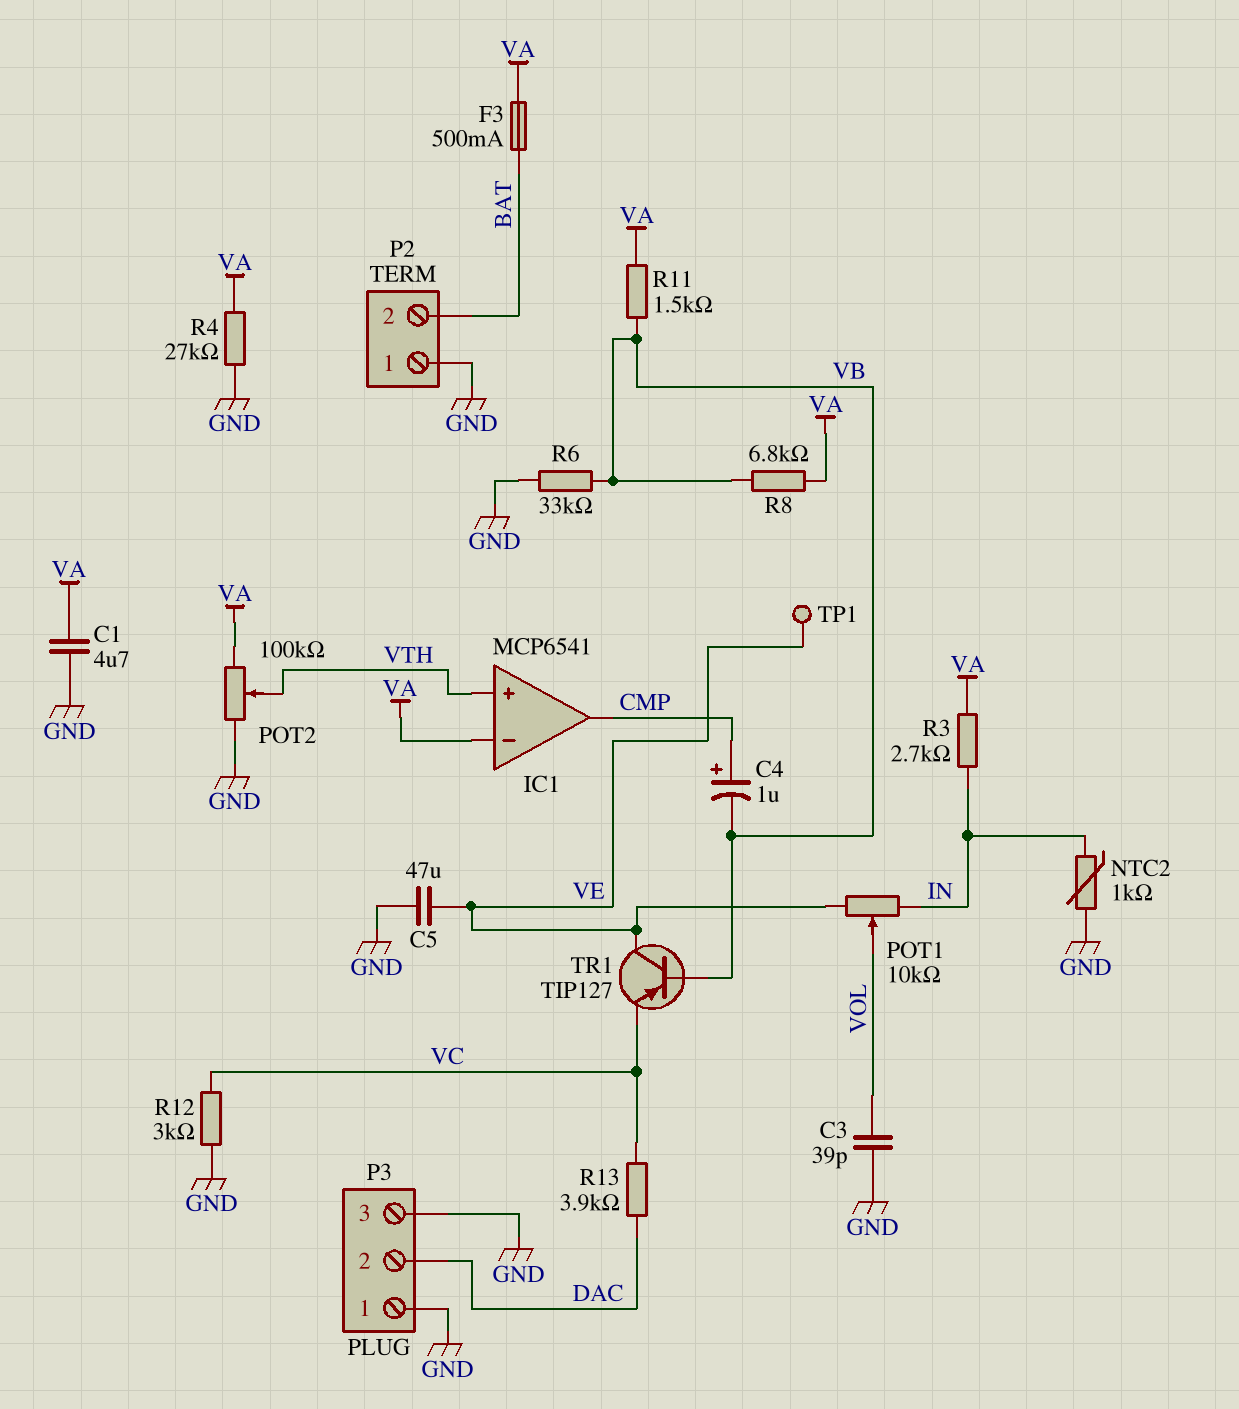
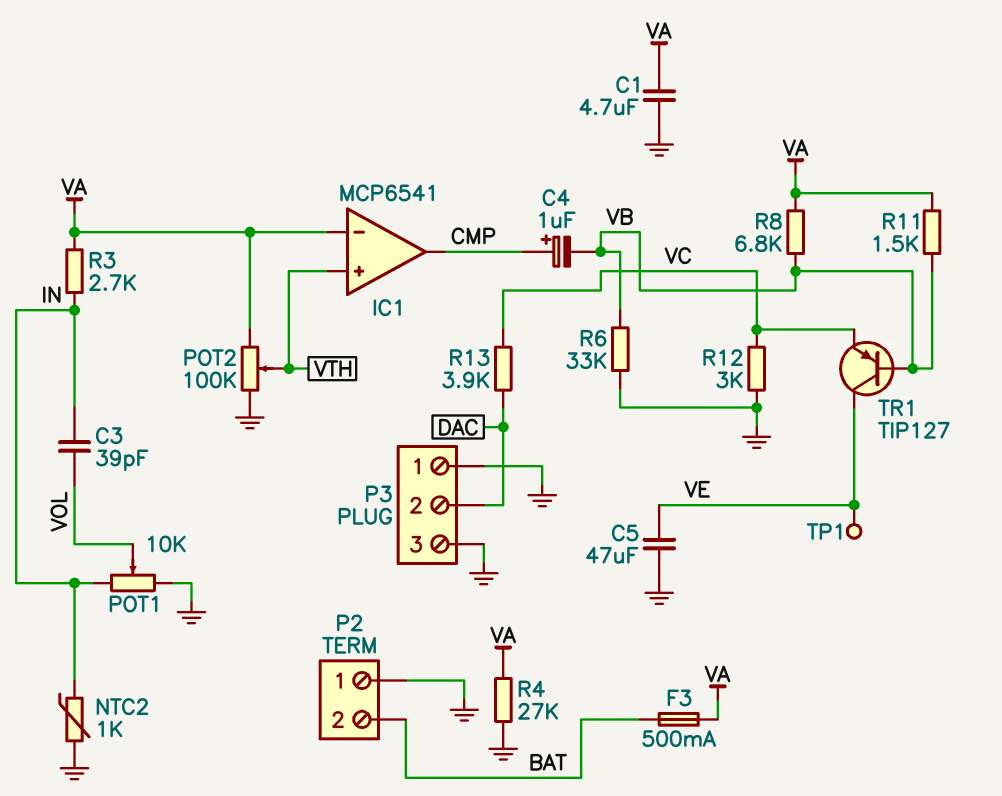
C3: 39pF (GND, VOL) -> 39pF (IN, VOL)
POT1: 10k (IN, VE, wiper VOL) -> 10k (GND, IN, wiper VOL)

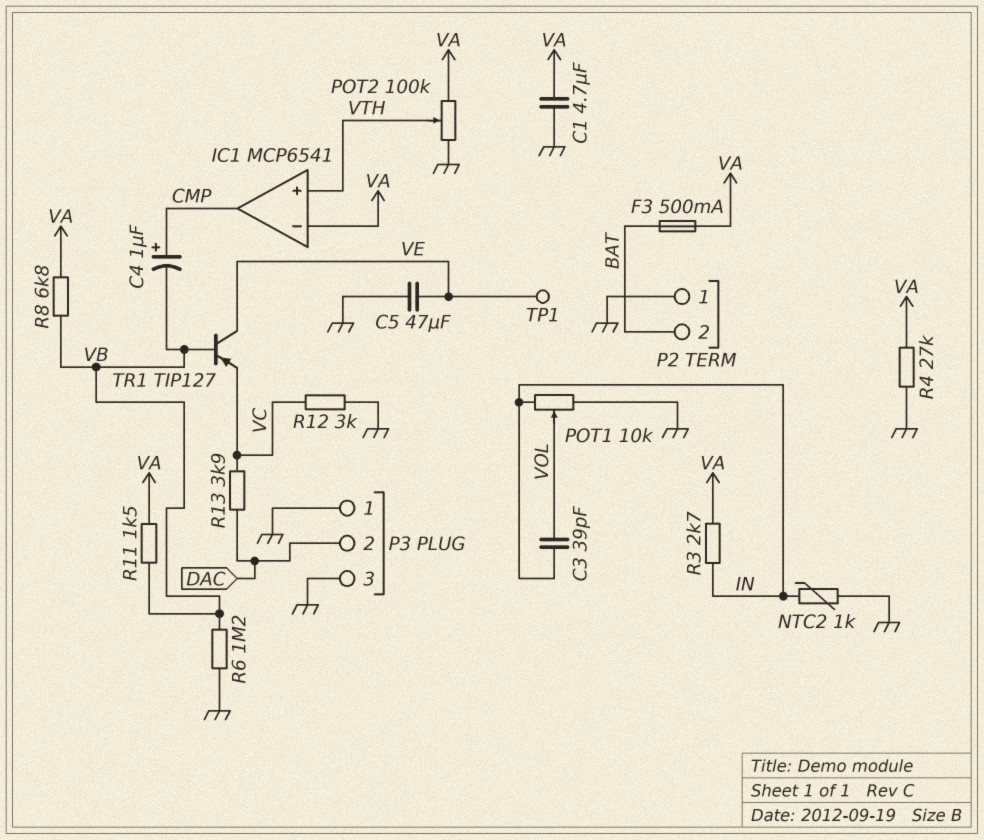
R6: 33k (GND, VB) -> 1.2M (GND, VB)

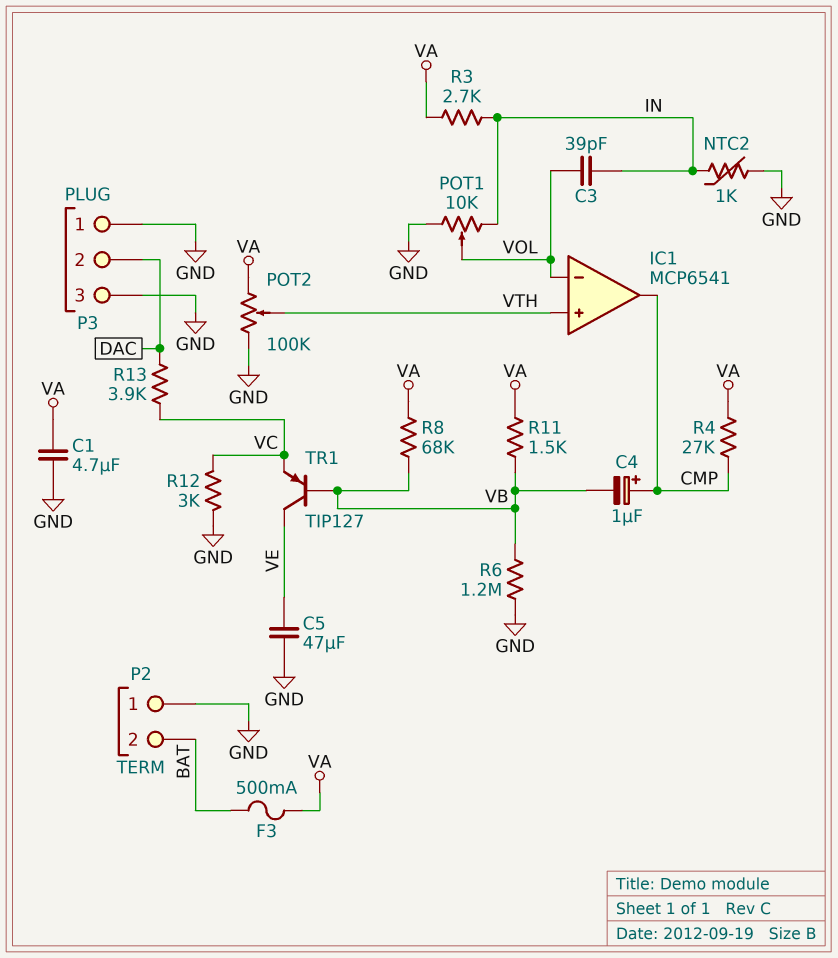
IC1 pin in-: VA -> VOL
R4: 27k (GND, VA) -> 27k (CMP, VA)
R8: 6.8k (VA, VB) -> 68k (VA, VB)
TP1: test point (VE) -> none

